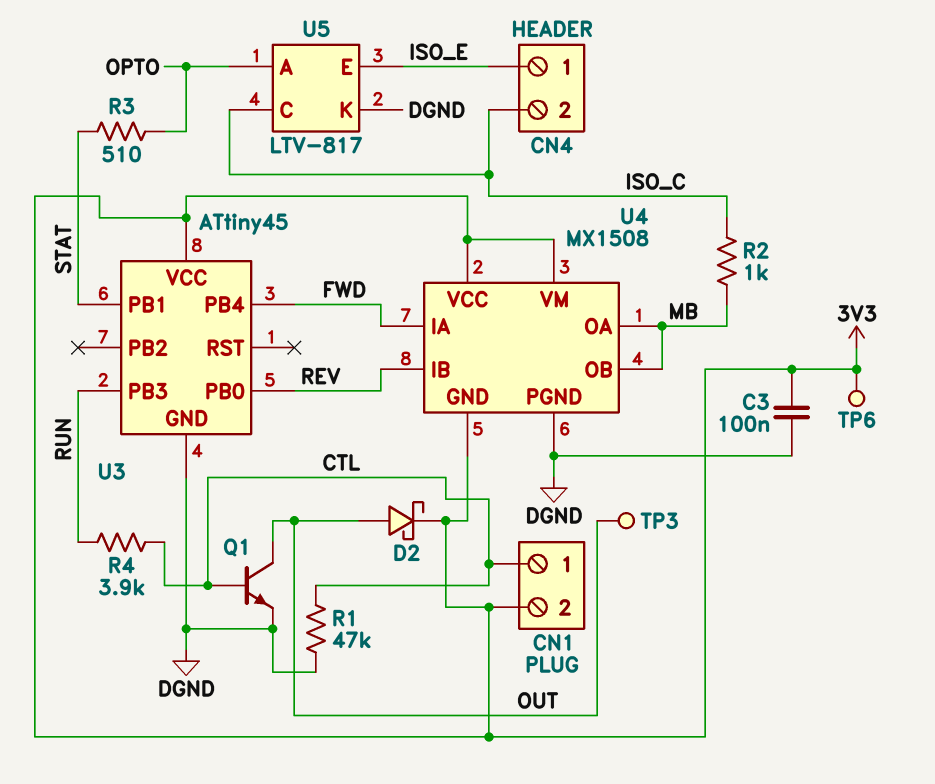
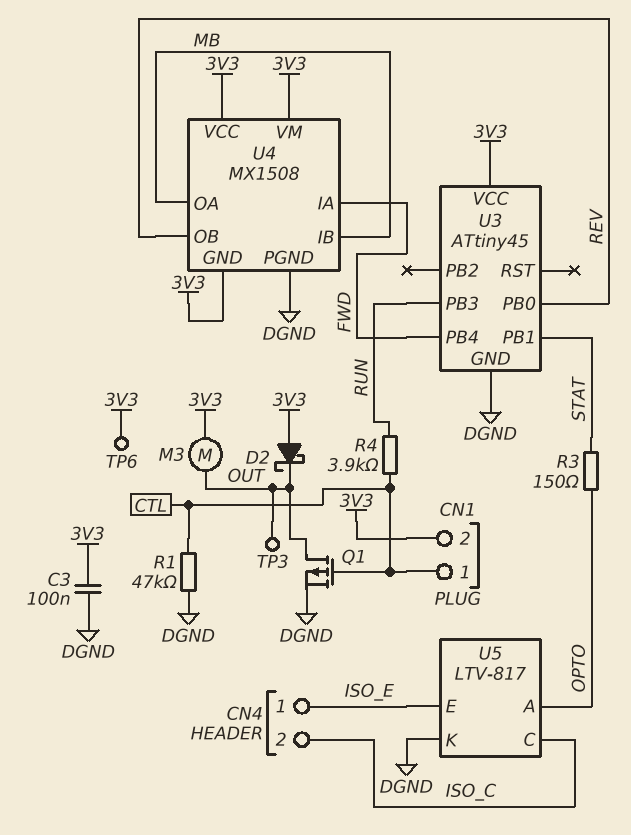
D2: schottky (A OUT, K 3V3) -> schottky (A 3V3, K OUT)
M3: none -> motor (3V3, OUT)
Q1: NPN (B CTL, C OUT, E DGND) -> PMOS (G CTL, D OUT, S DGND)
R2: 1k (ISO_C, MB) -> none
R3: 510 (OPTO, STAT) -> 150 (OPTO, STAT)
U4 pin IB: REV -> MB
U4 pin OB: MB -> REV

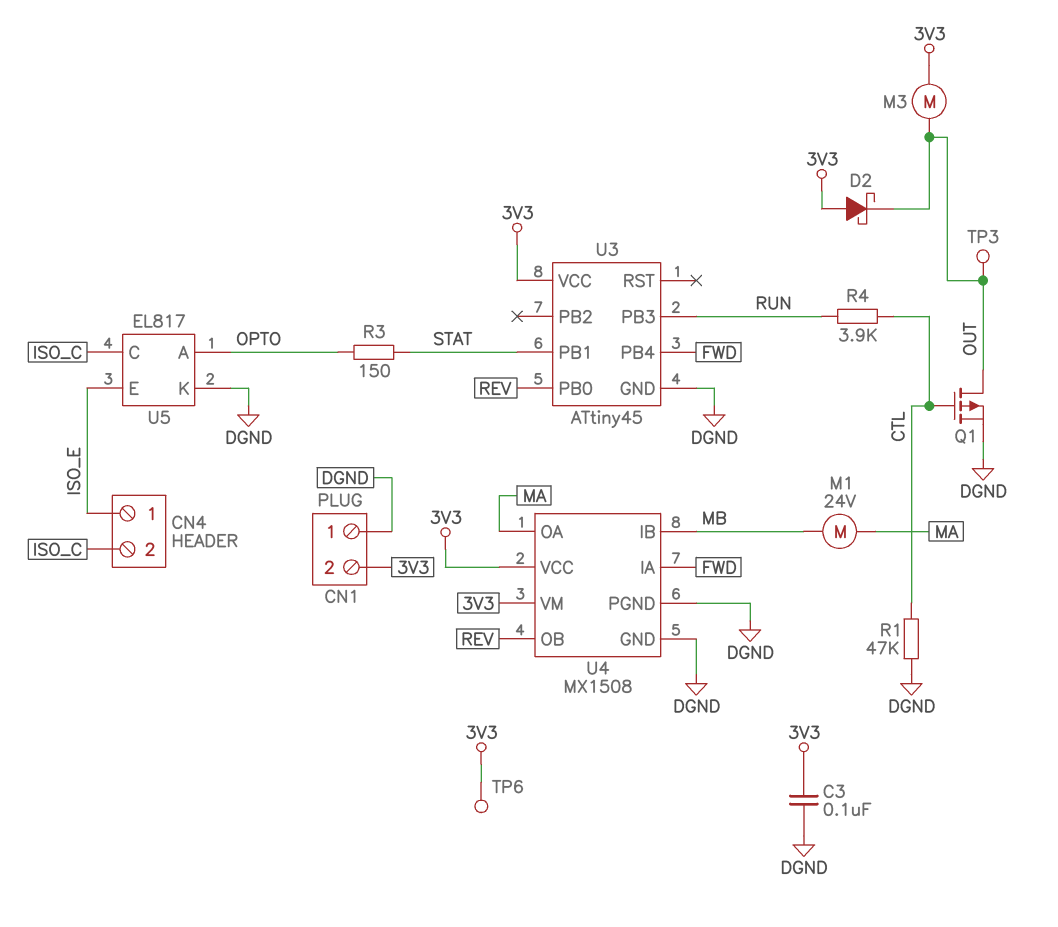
CN1 pin 1: CTL -> DGND
M1: none -> motor 24V (MA, MB)
U4 pin GND: 3V3 -> DGND
U4 pin OA: MB -> MA
U5: LTV-817 -> EL817

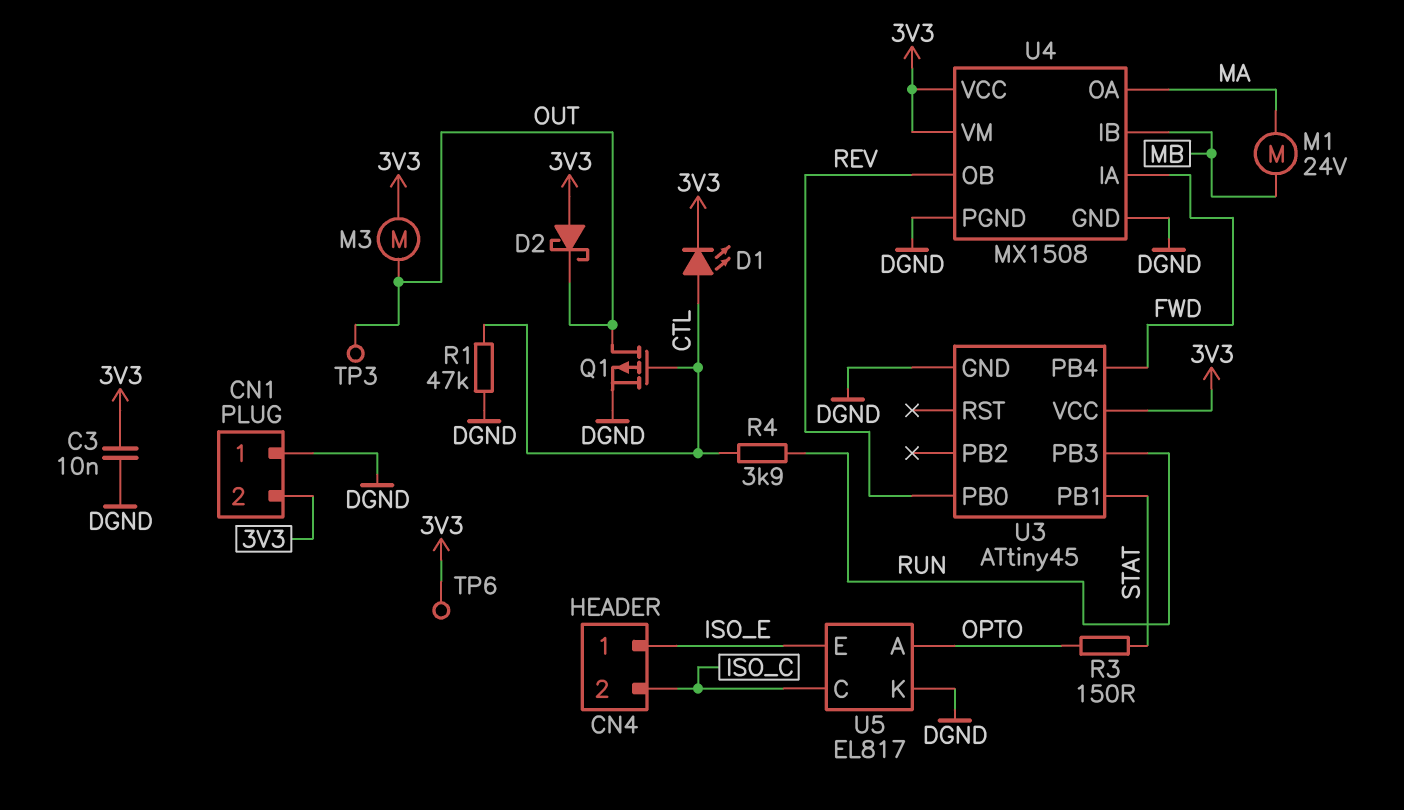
C3: 100nF (3V3, DGND) -> 10nF (3V3, DGND)
D1: none -> LED (A CTL, K 3V3)

